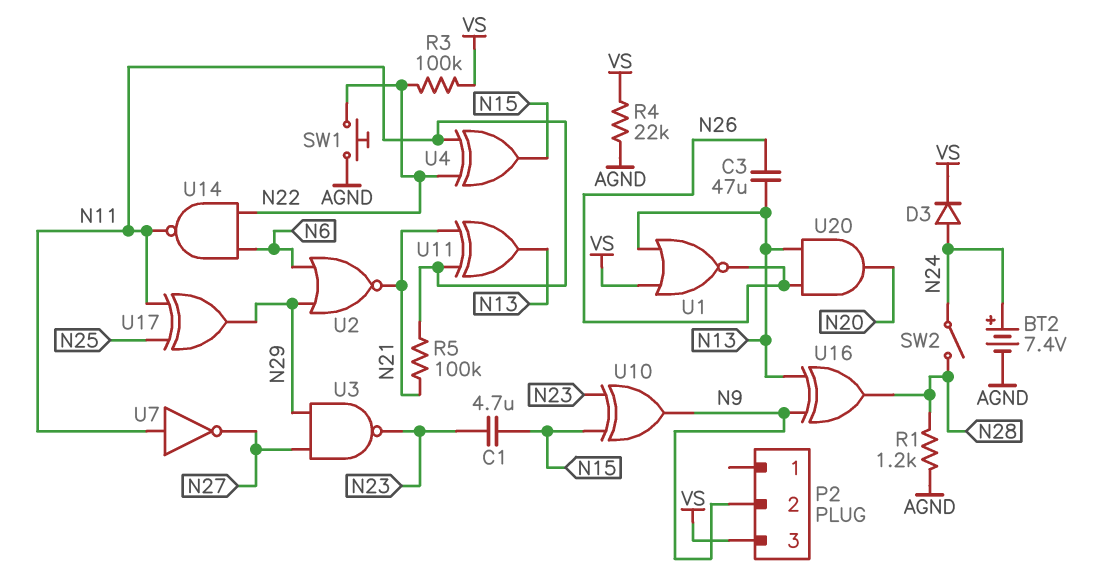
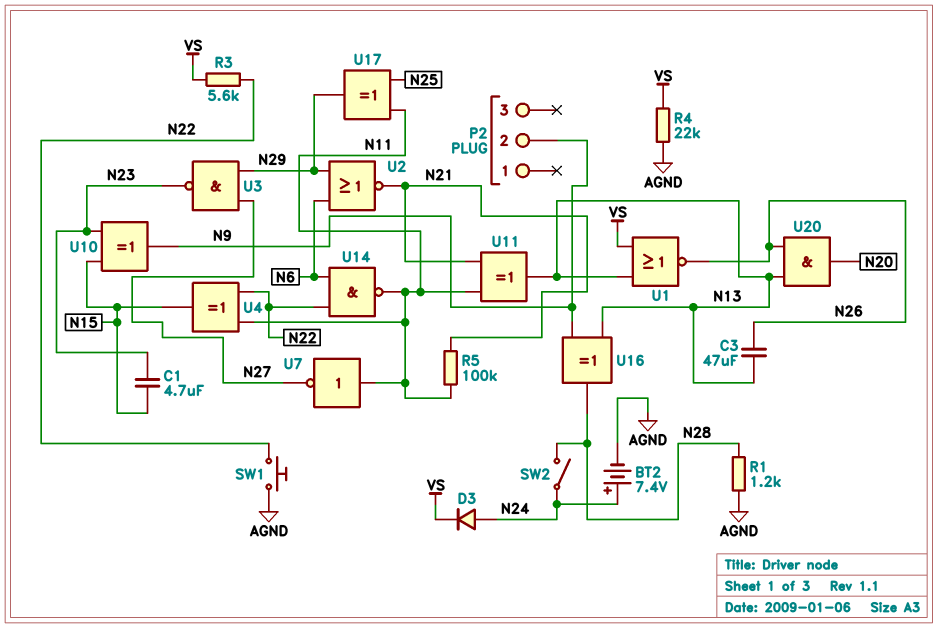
P2 pin 3: VS -> none
R3: 100k (N22, VS) -> 5.6k (N22, VS)

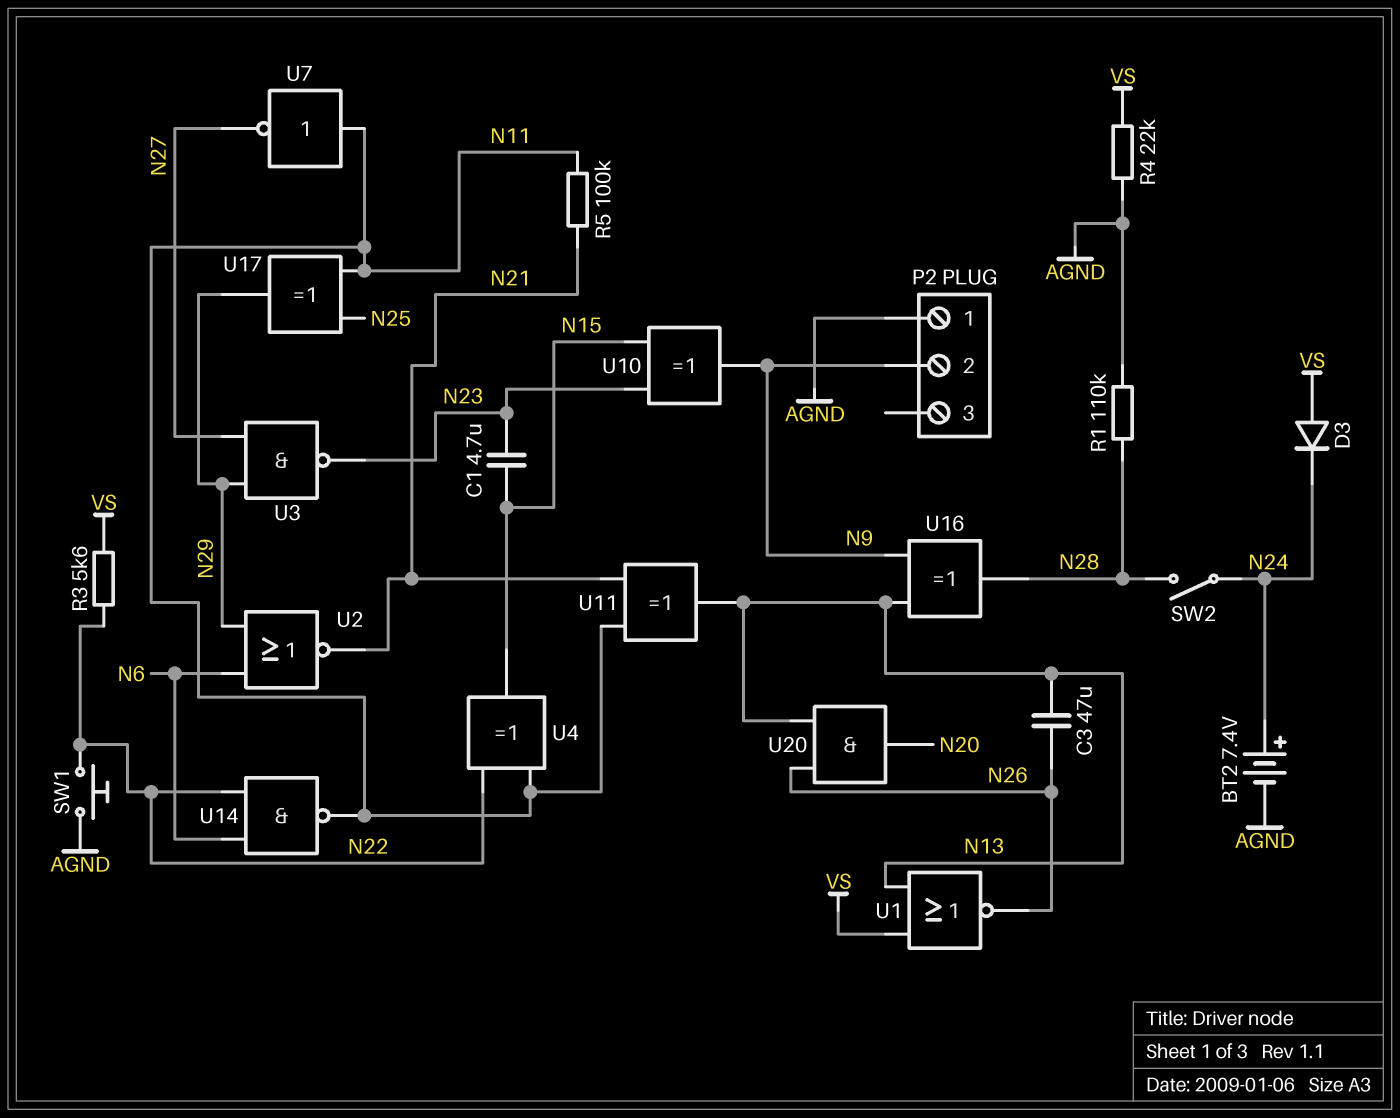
D3: diode (A N24, K VS) -> diode (A VS, K N24)
P2 pin 1: none -> AGND
R1: 1.2k (AGND, N28) -> 110k (AGND, N28)

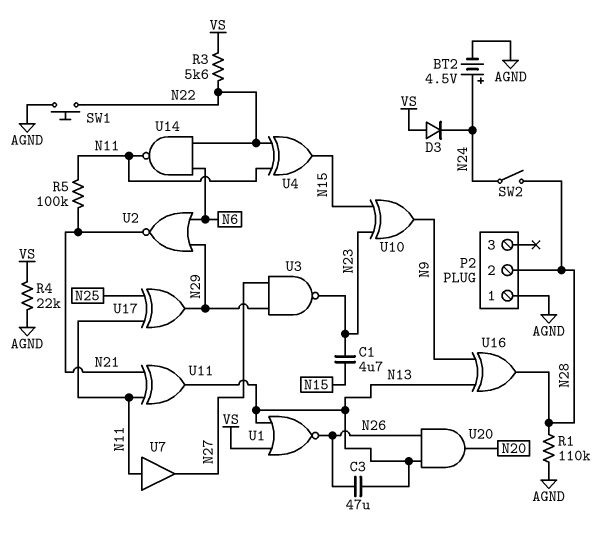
BT2: 7.4V (plus N24, minus AGND) -> 4.5V (plus N24, minus AGND)
P2 pin 2: N9 -> N28
U7: NOT (in N11, out N27) -> buffer (in N11, out N27)

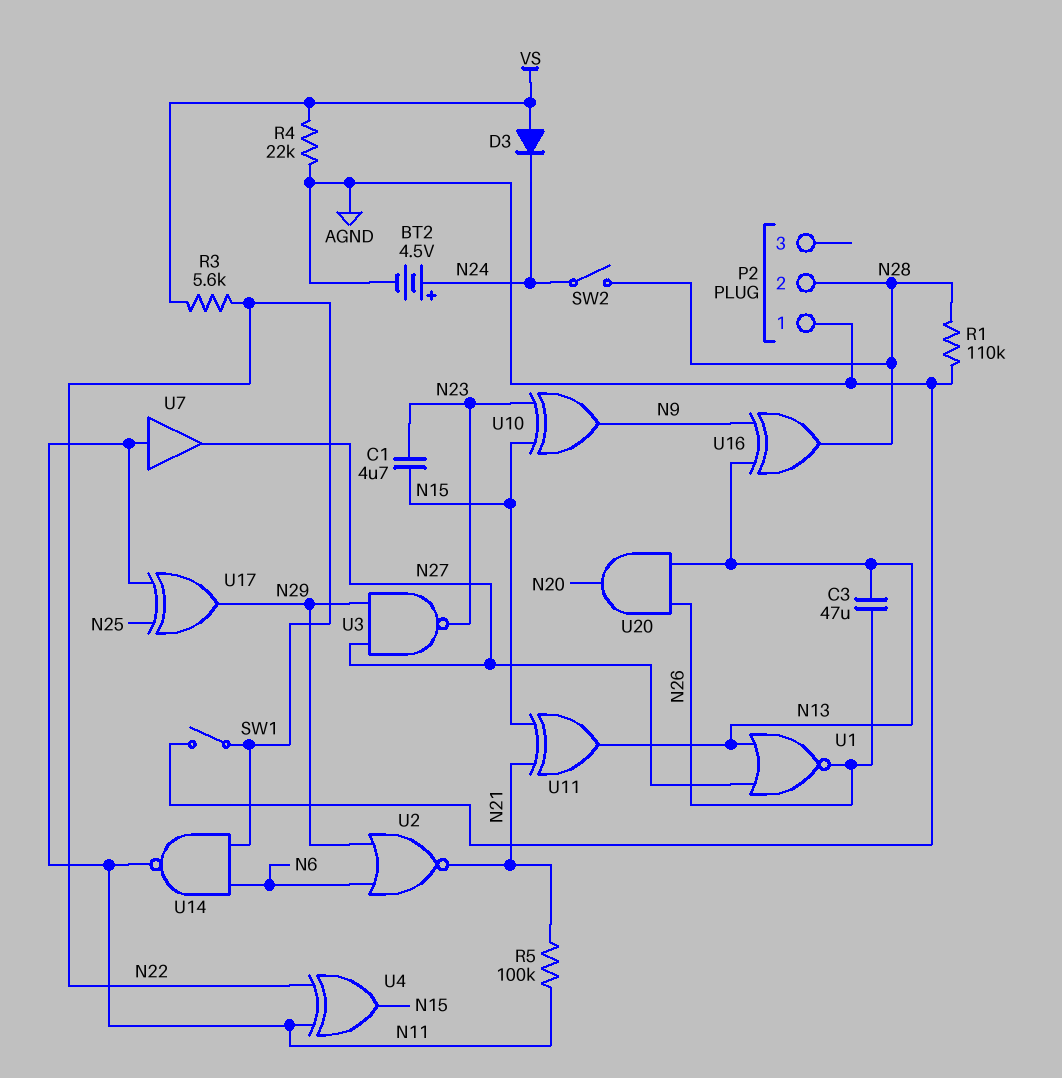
SW1: button (AGND, N22) -> switch (AGND, N22)
U1: NOR (in N13, in VS, out N26) -> NOR (in N13, in N27, out N26)
U11: XOR (in N11, in N21, out N13) -> XOR (in N15, in N21, out N13)

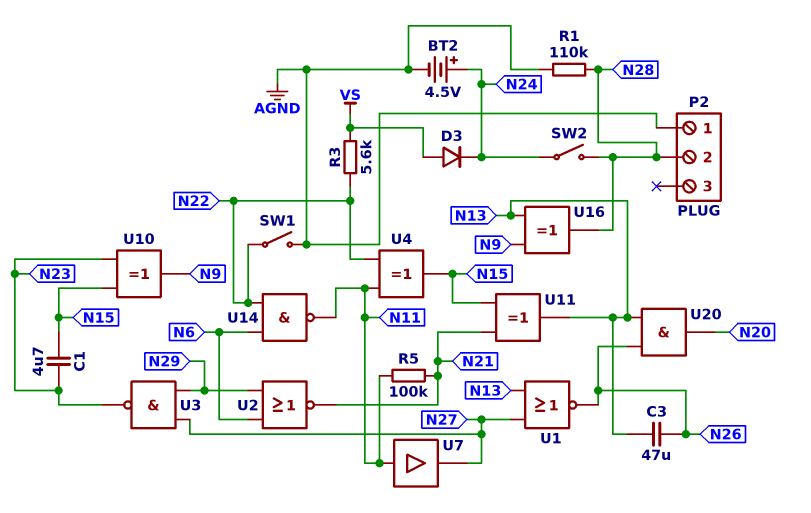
R4: 22k (AGND, VS) -> none
U17: XOR (in N11, in N25, out N29) -> none

